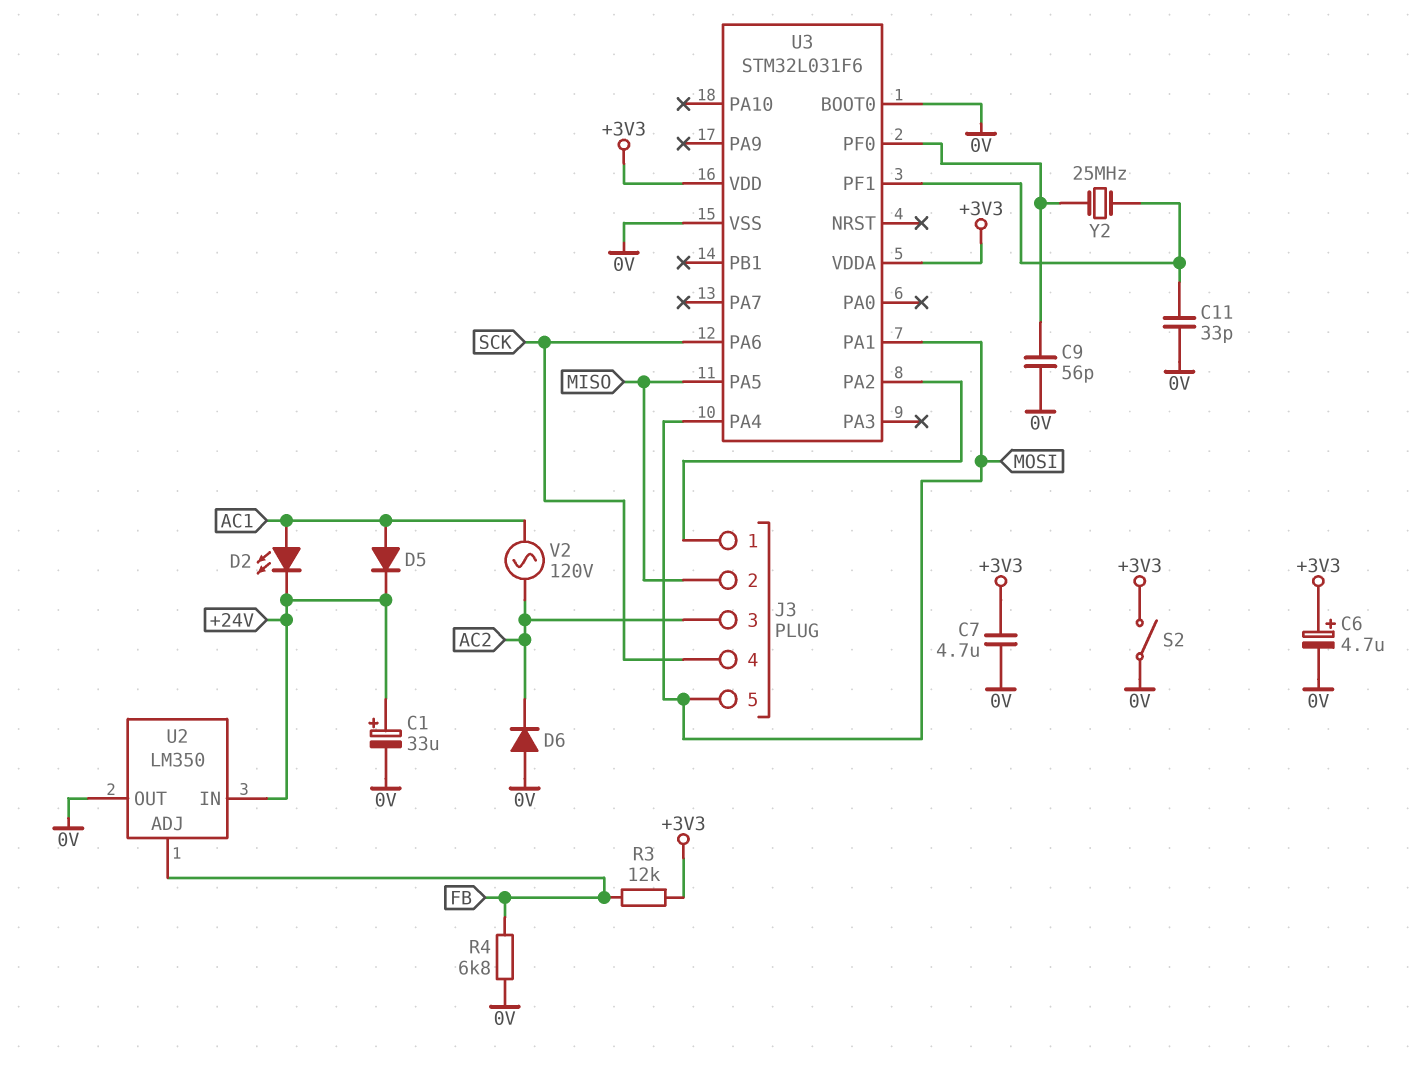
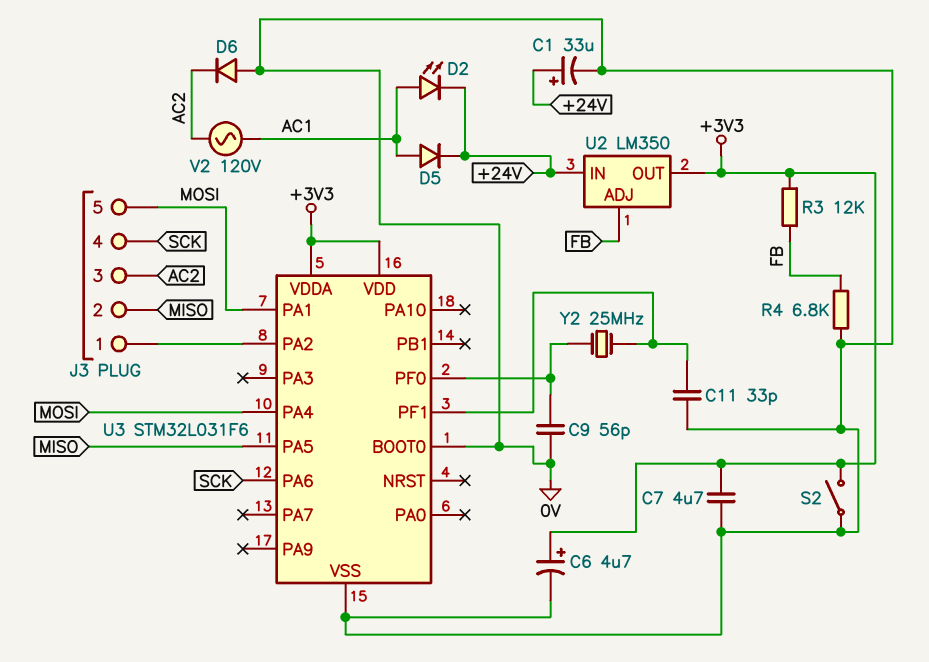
U2 pin OUT: 0V -> +3V3

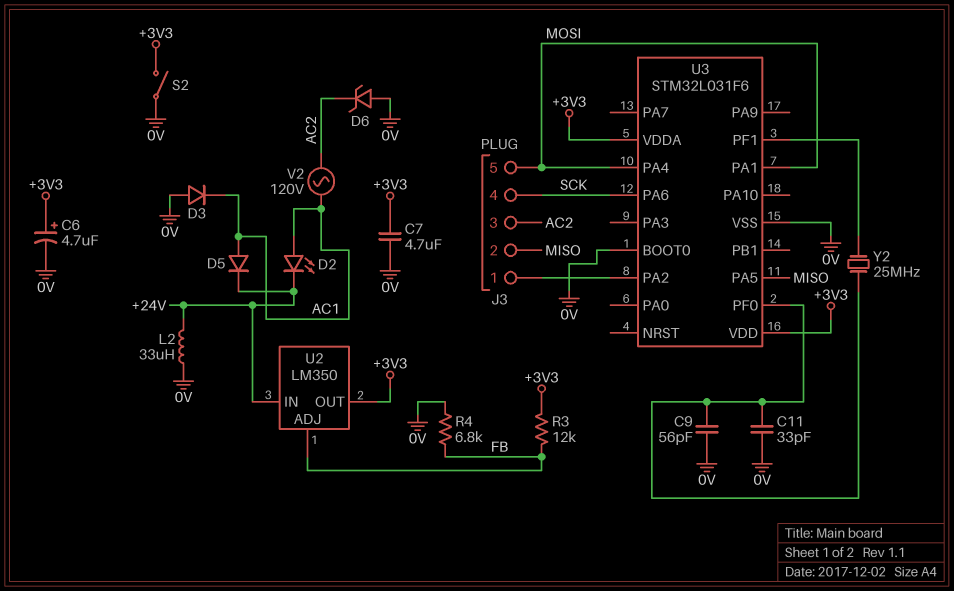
C1: 33uF (plus +24V, minus 0V) -> none
C11: 33pF (0V, U3/PF1) -> 33pF (0V, U3/PF0)
D3: none -> diode (A 0V, K AC1)
D6: diode (A 0V, K AC2) -> zener (A 0V, K AC2)
L2: none -> 33uH (+24V, 0V)

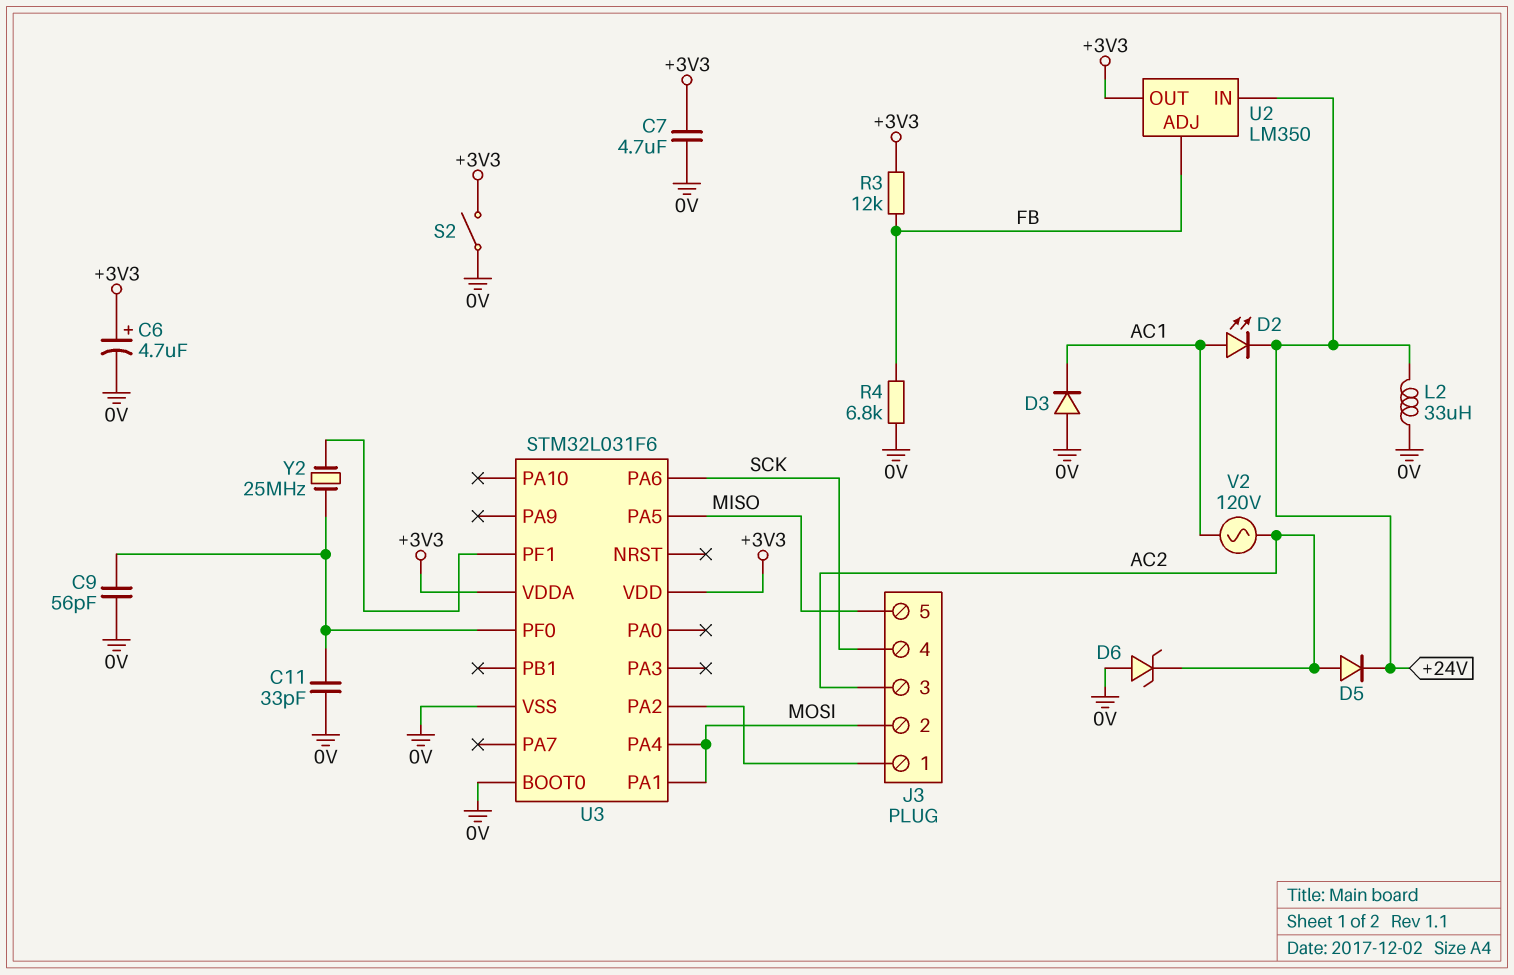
D5: diode (A AC1, K +24V) -> diode (A AC2, K +24V)
J3 pin 2: MISO -> MOSI
J3 pin 5: MOSI -> MISO

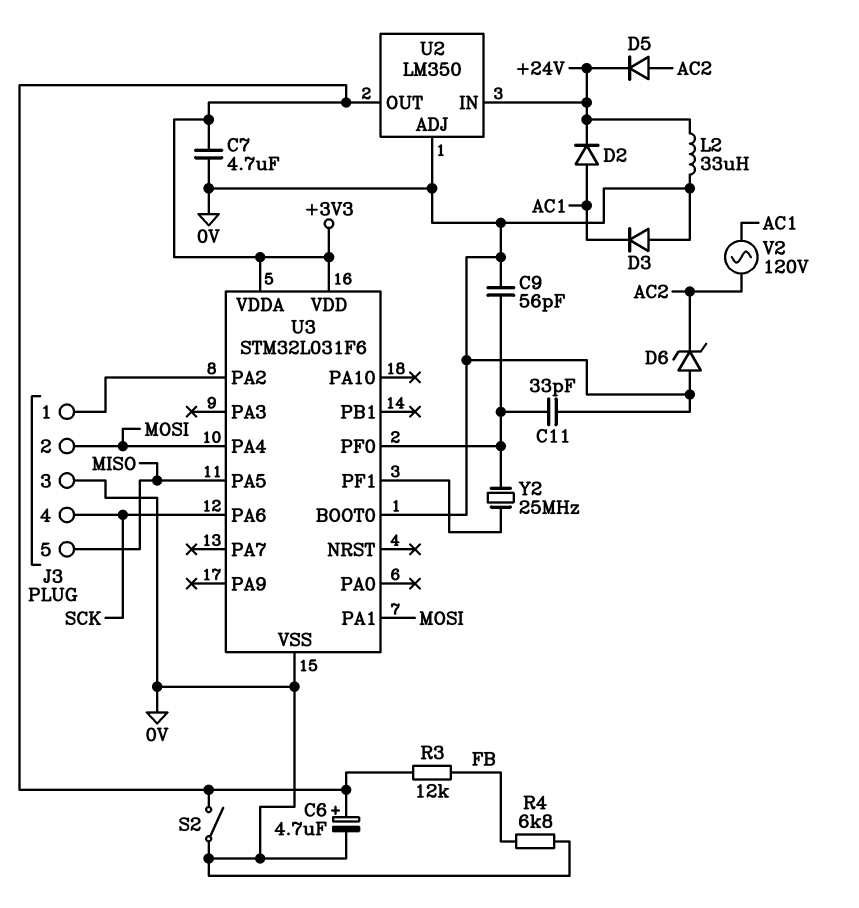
D2: LED (A AC1, K +24V) -> diode (A AC1, K +24V)
J3 pin 3: AC2 -> 0V
U2 pin ADJ: FB -> 0V

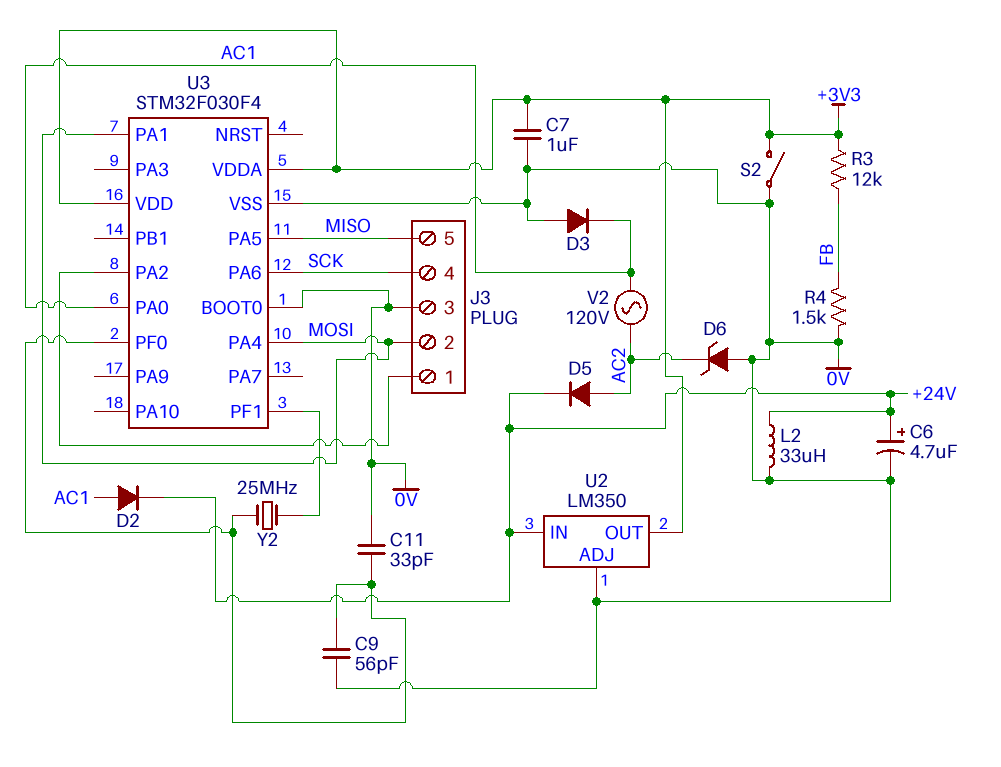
C6: 4.7uF (plus +3V3, minus 0V) -> 4.7uF (plus +24V, minus 0V)
C7: 4.7uF (+3V3, 0V) -> 1uF (+3V3, 0V)
R4: 6.8k (0V, FB) -> 1.5k (0V, FB)
U3: STM32L031F6 -> STM32F030F4
U3 pin PA0: none -> AC1

